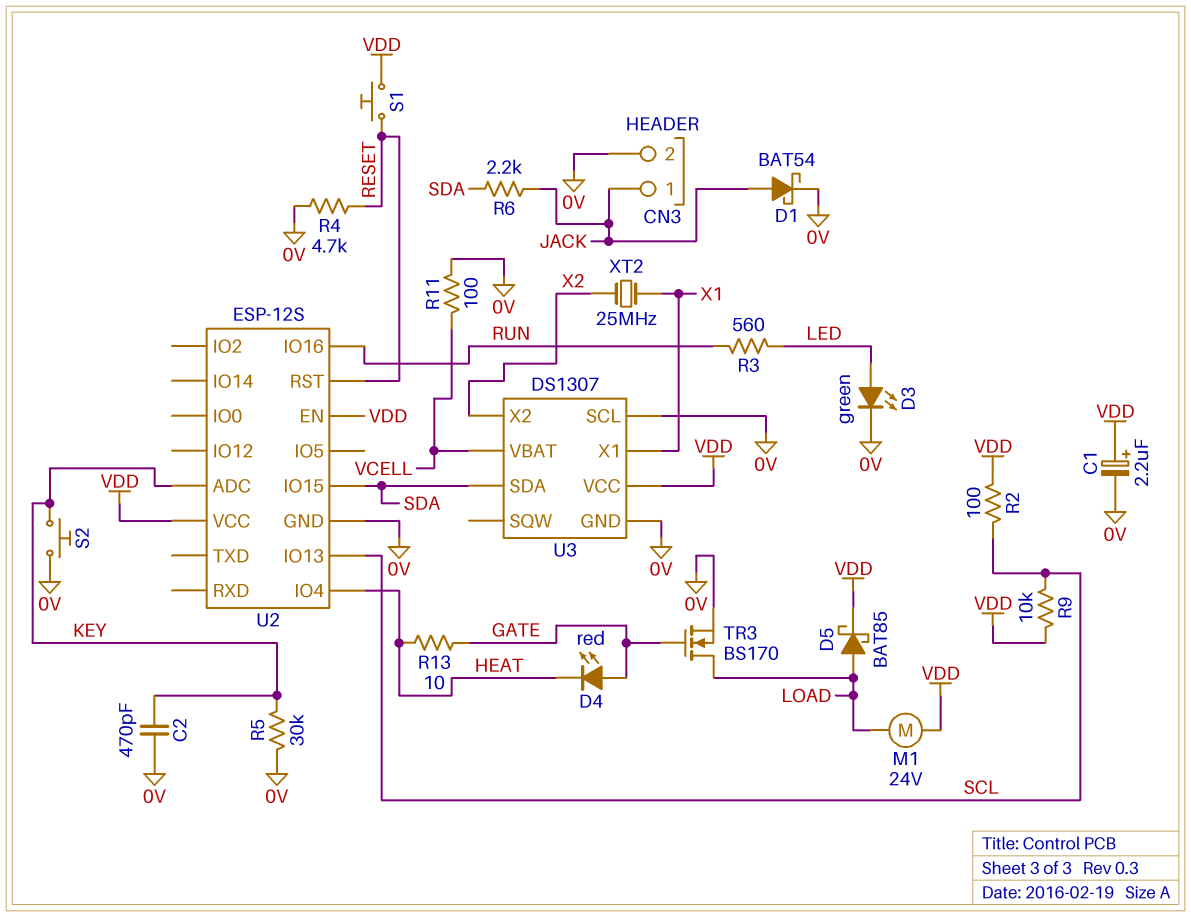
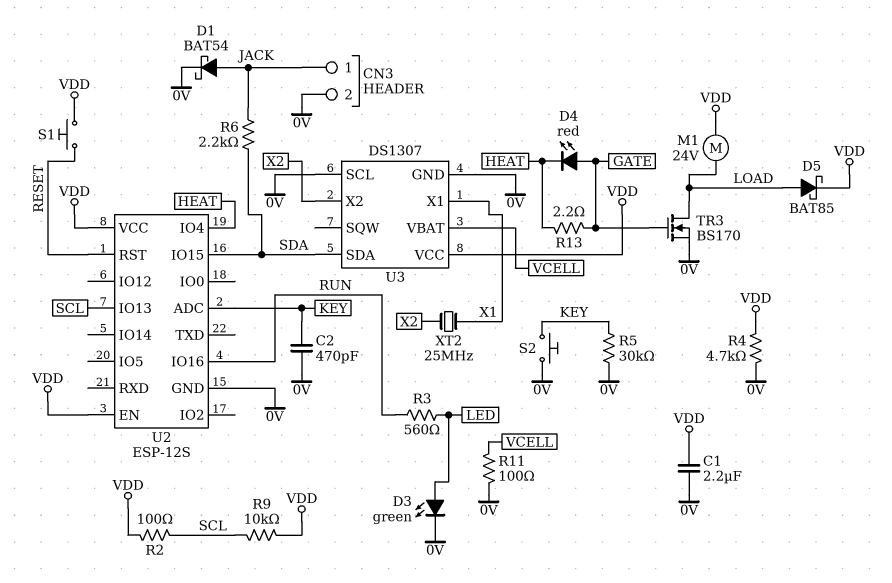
C1: 2.2uF (plus VDD, minus 0V) -> 2.2uF (0V, VDD)
R4: 4.7k (0V, RESET) -> 4.7k (0V, VDD)
R13: 10 (GATE, HEAT) -> 2.2 (GATE, HEAT)

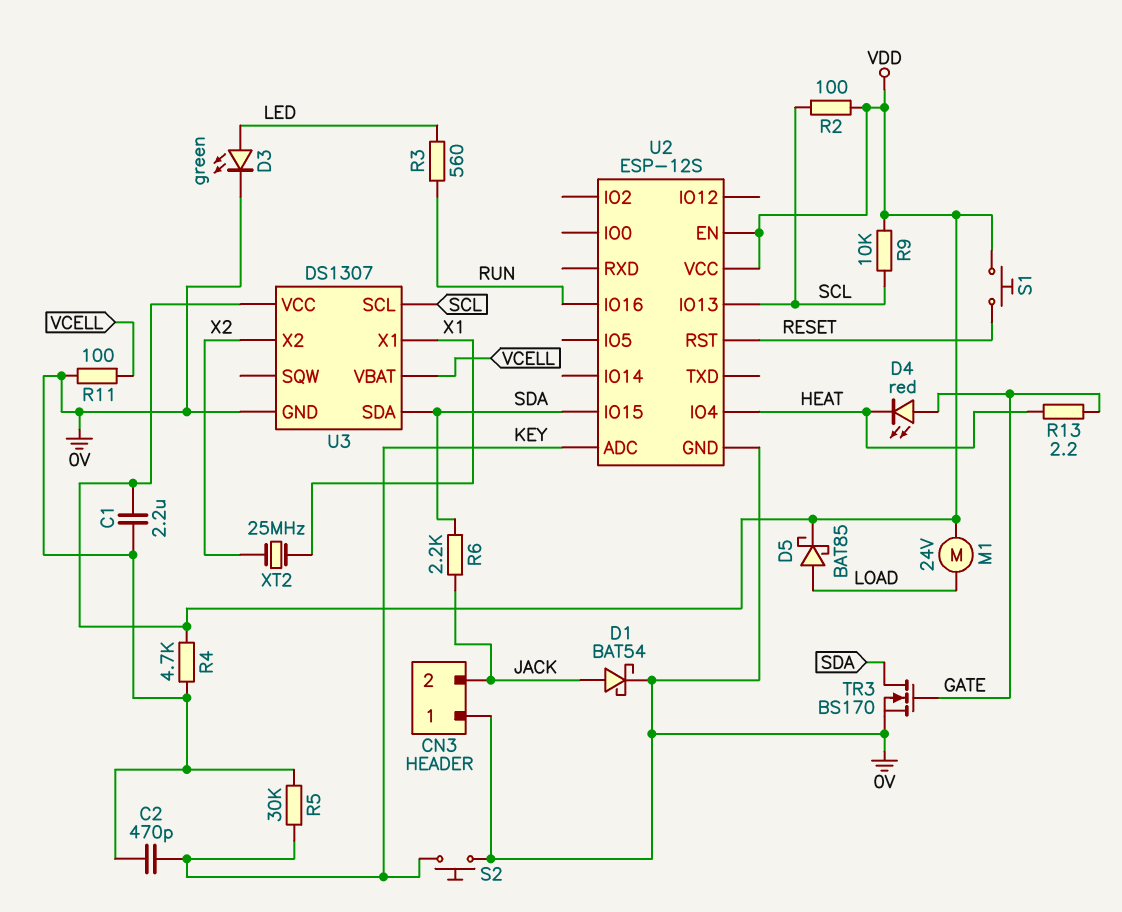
CN3 pin 1: JACK -> 0V
CN3 pin 2: 0V -> JACK
TR3: NMOS BS170 (G GATE, D LOAD, S 0V) -> NMOS BS170 (G GATE, D SDA, S 0V)
U3 pin SCL: 0V -> SCL

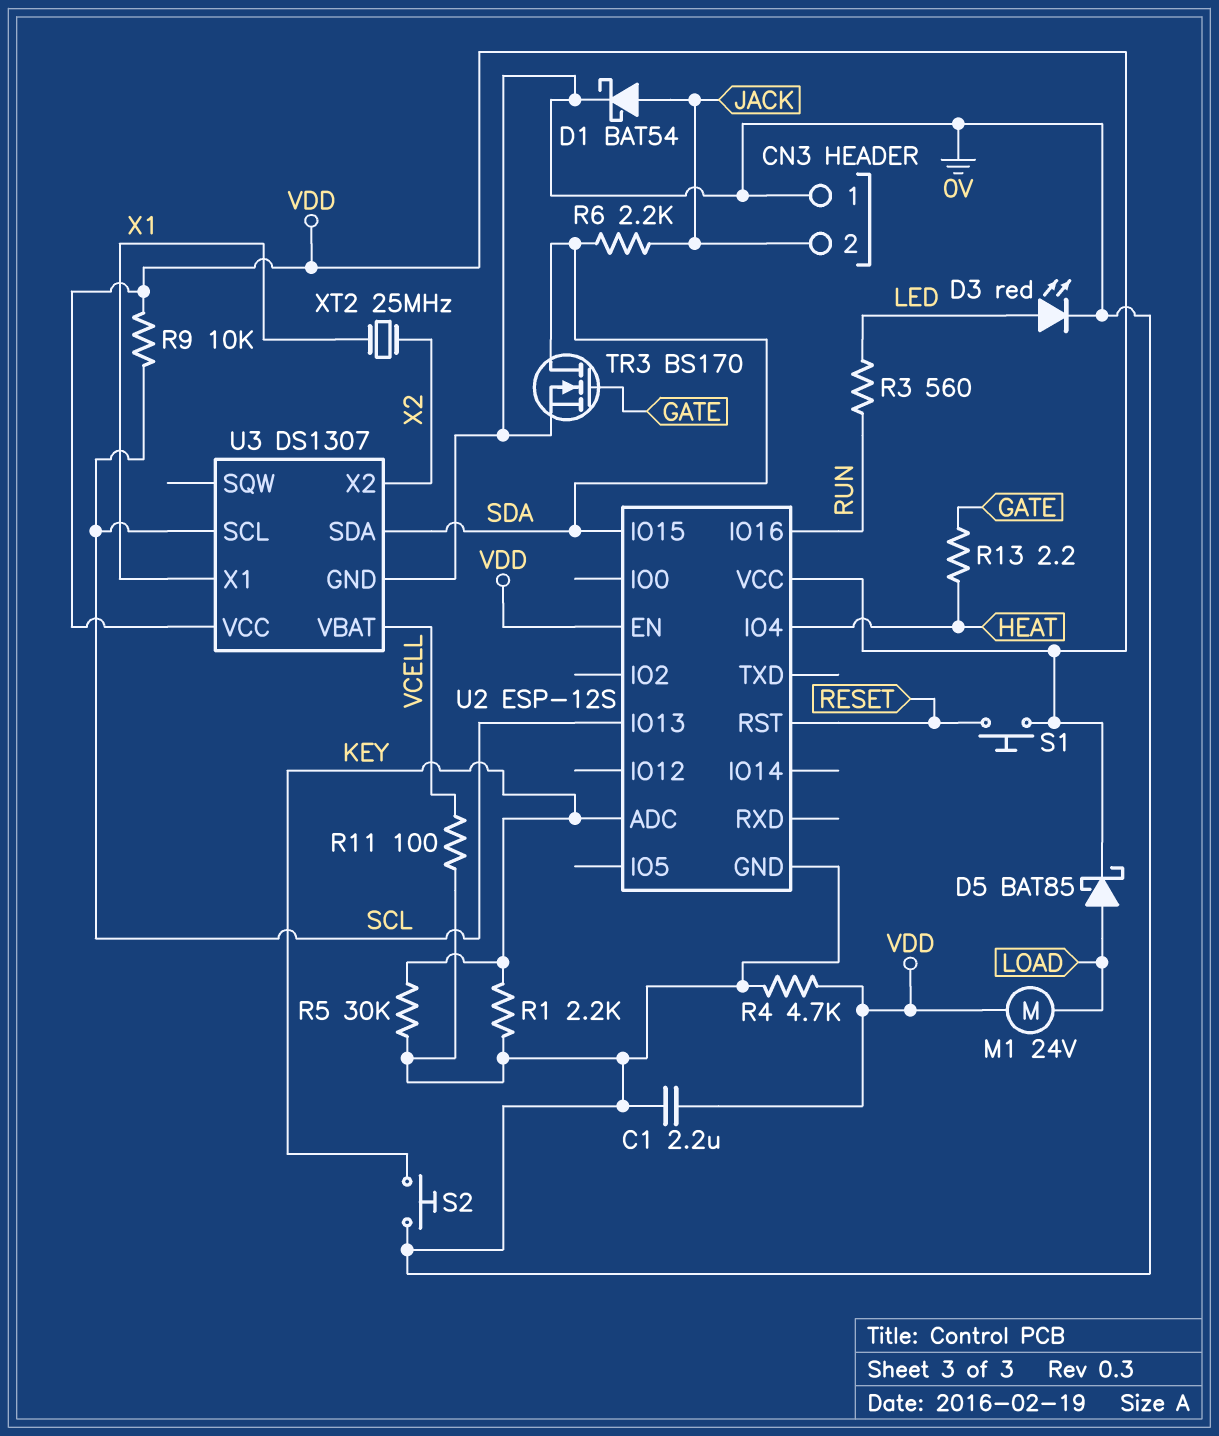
C2: 470pF (0V, KEY) -> none
D3: LED green (A LED, K 0V) -> LED red (A LED, K 0V)
D4: LED red (A GATE, K HEAT) -> none
R1: none -> 2.2k (0V, KEY)
R2: 100 (SCL, VDD) -> none

